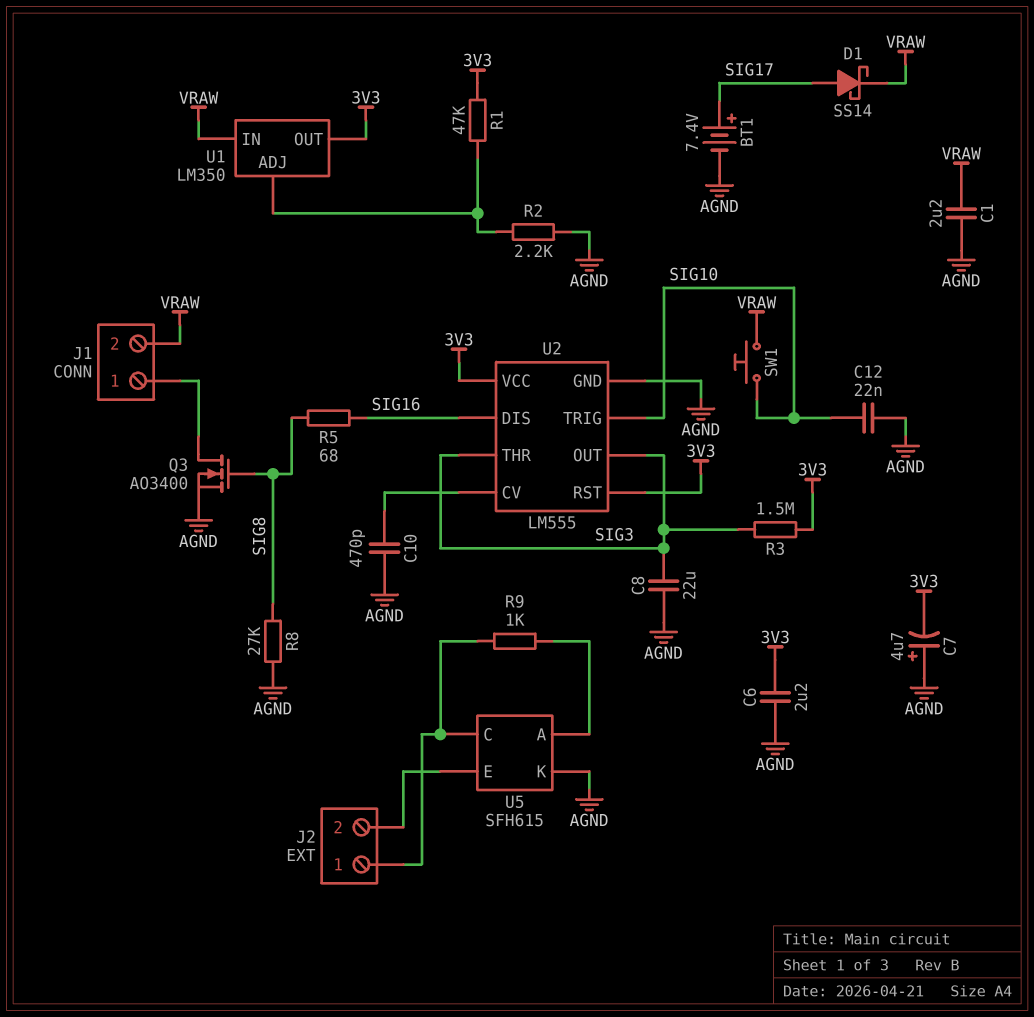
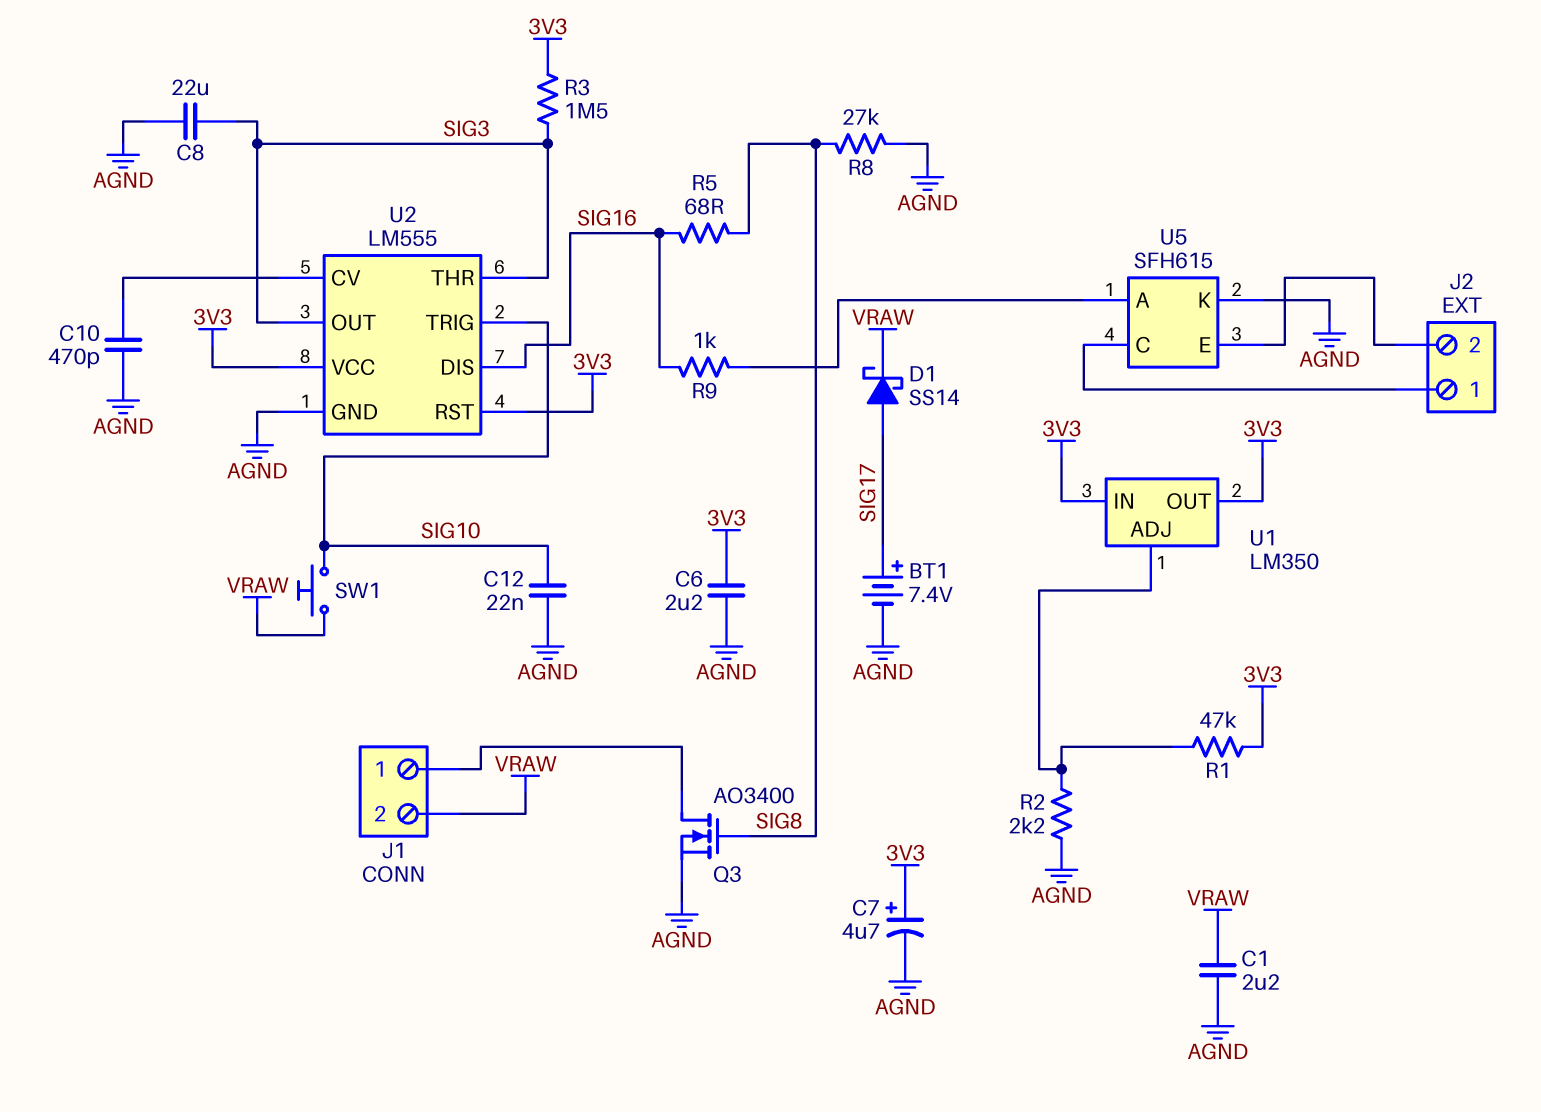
C7: 4.7uF (plus AGND, minus 3V3) -> 4.7uF (plus 3V3, minus AGND)
R9: 1k (J2/1, U5/A) -> 1k (SIG16, U5/A)
U1 pin IN: VRAW -> 3V3

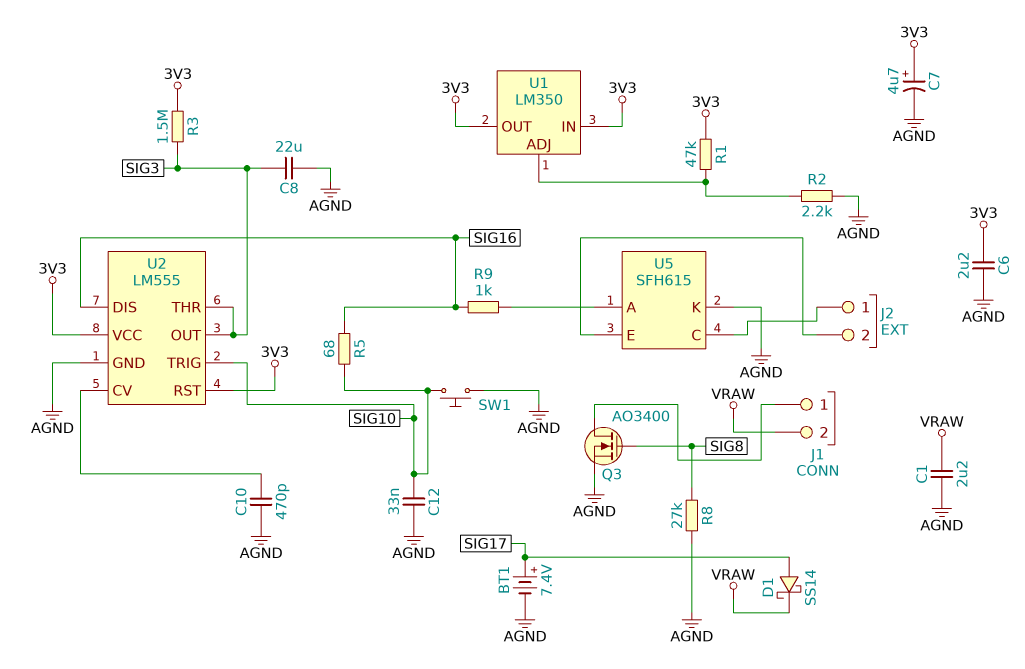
C12: 22nF (AGND, SIG10) -> 33nF (AGND, SIG10)
R5: 68 (SIG8, SIG16) -> 68 (SIG10, SIG16)
SW1: button (SIG10, VRAW) -> button (AGND, SIG10)

